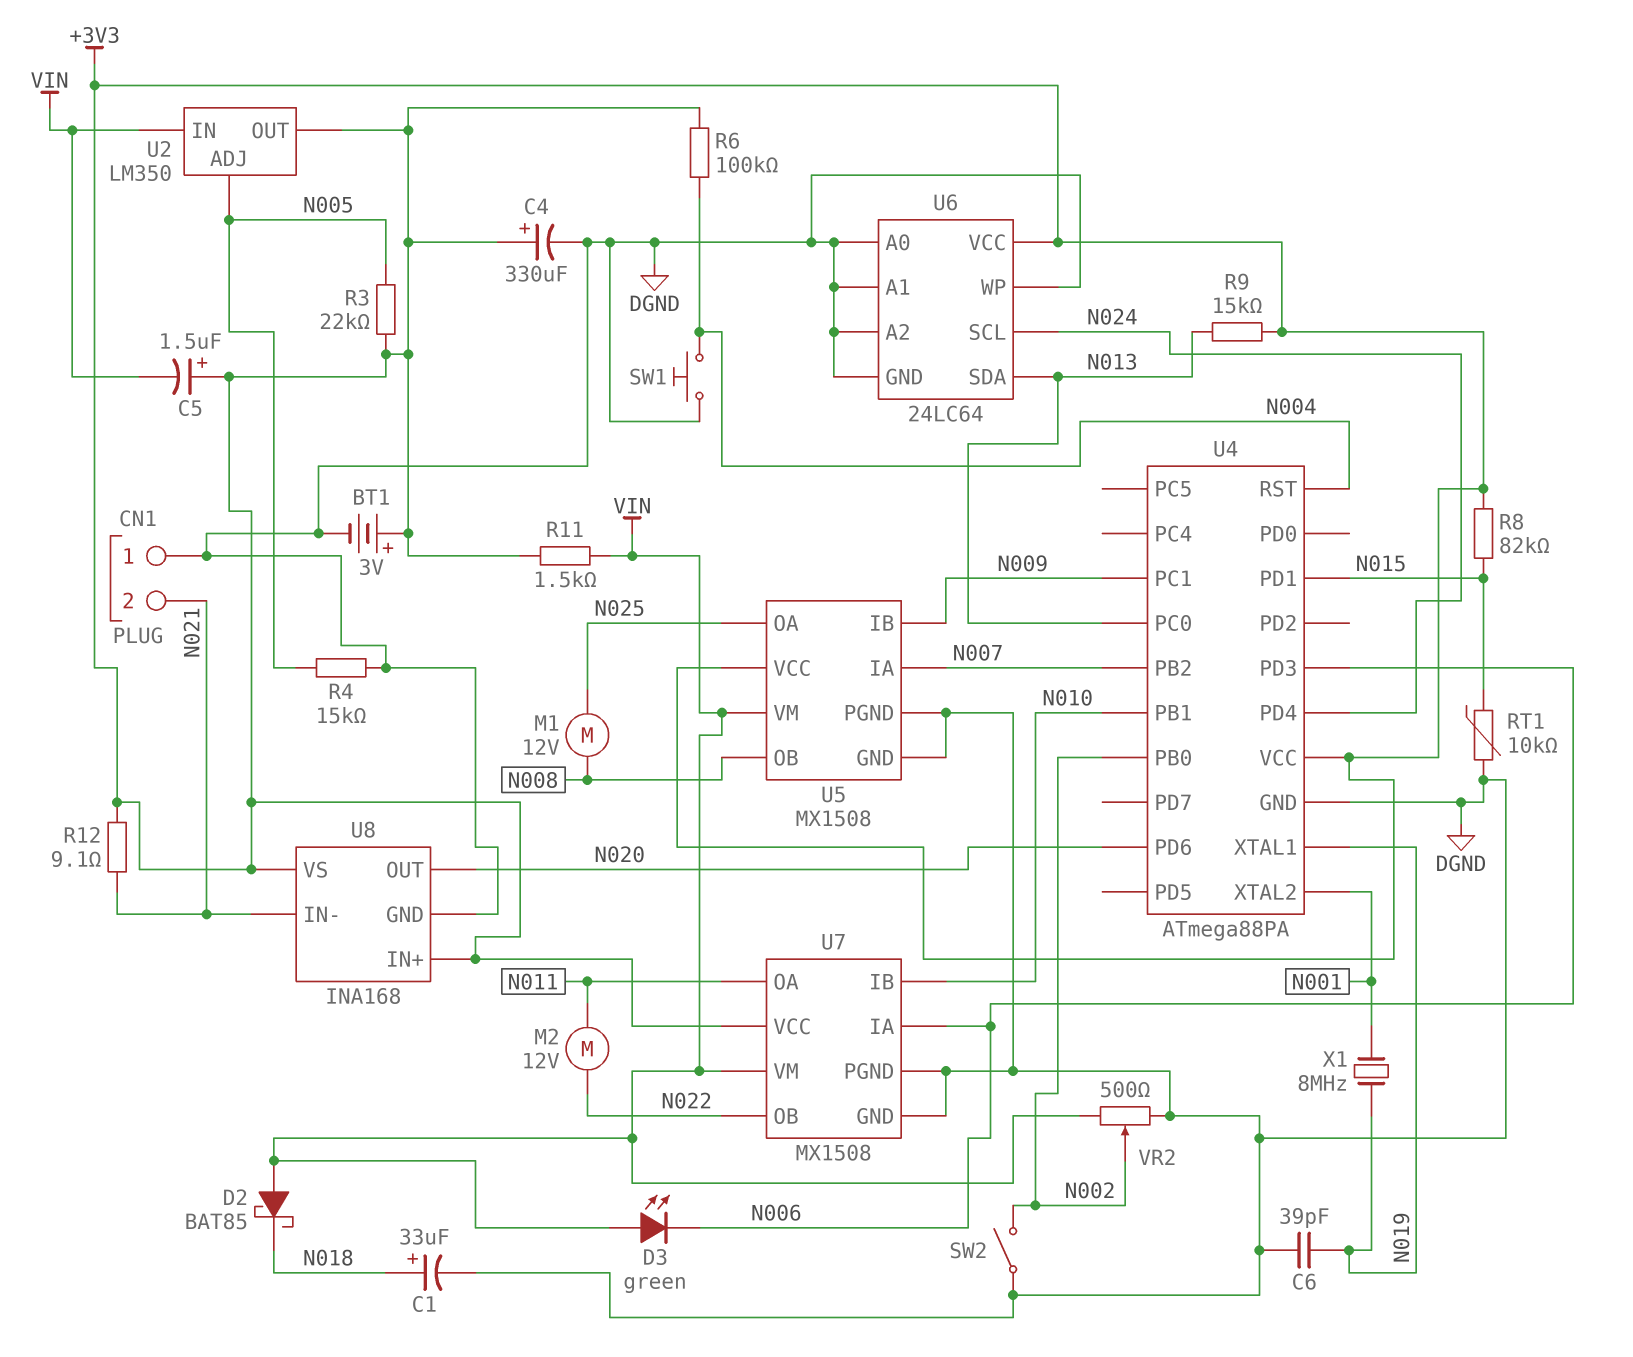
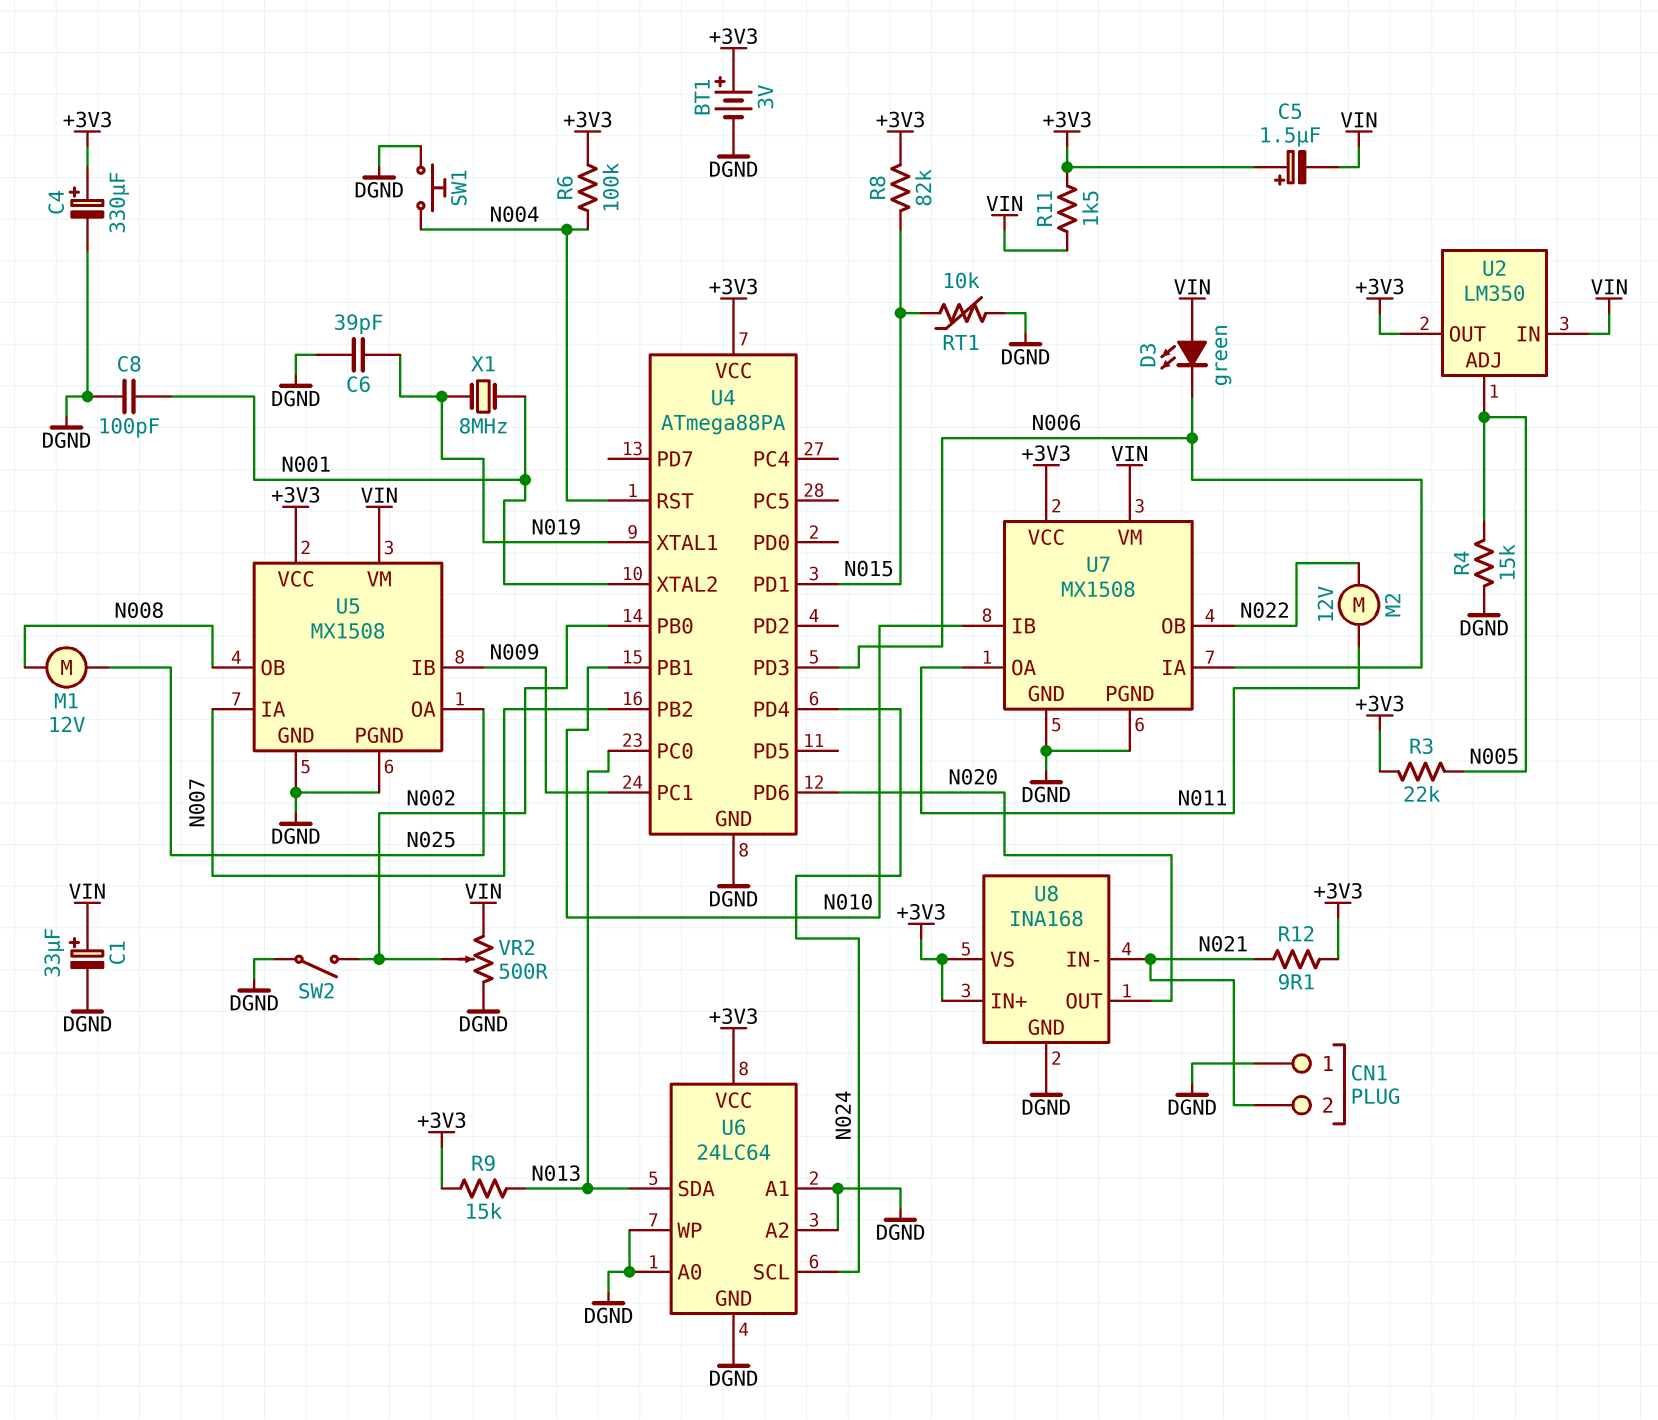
C1: 33uF (plus N018, minus DGND) -> 33uF (plus VIN, minus DGND)
C8: none -> 100pF (DGND, N001)
D2: schottky BAT85 (A VIN, K N018) -> none

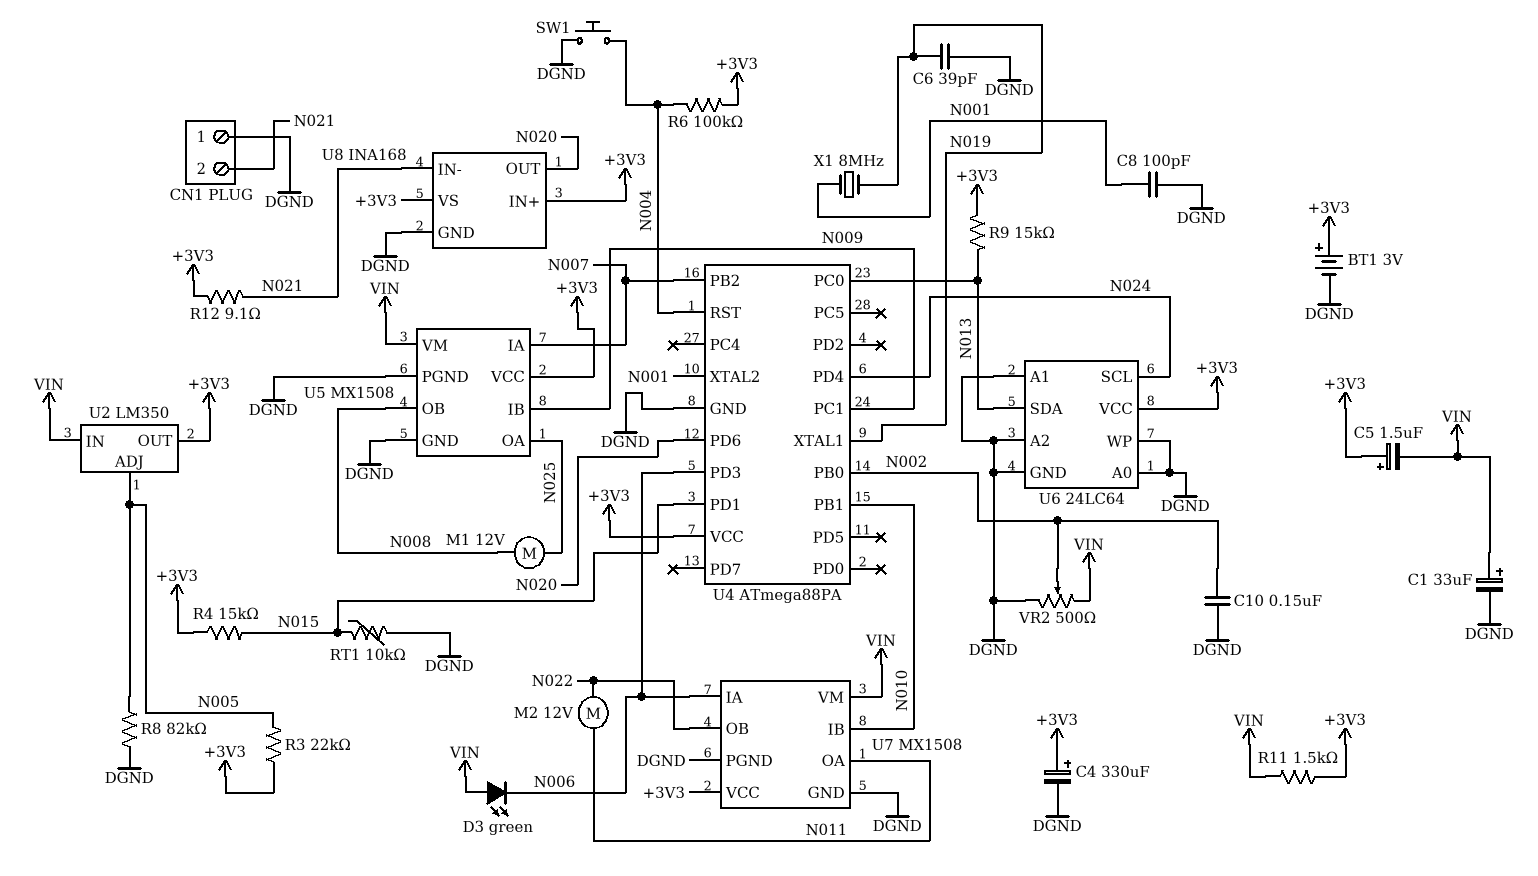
C10: none -> 150nF (DGND, N002)
R4: 15k (DGND, N005) -> 15k (+3V3, N015)
R8: 82k (+3V3, N015) -> 82k (DGND, N005)
SW2: switch (DGND, N002) -> none

